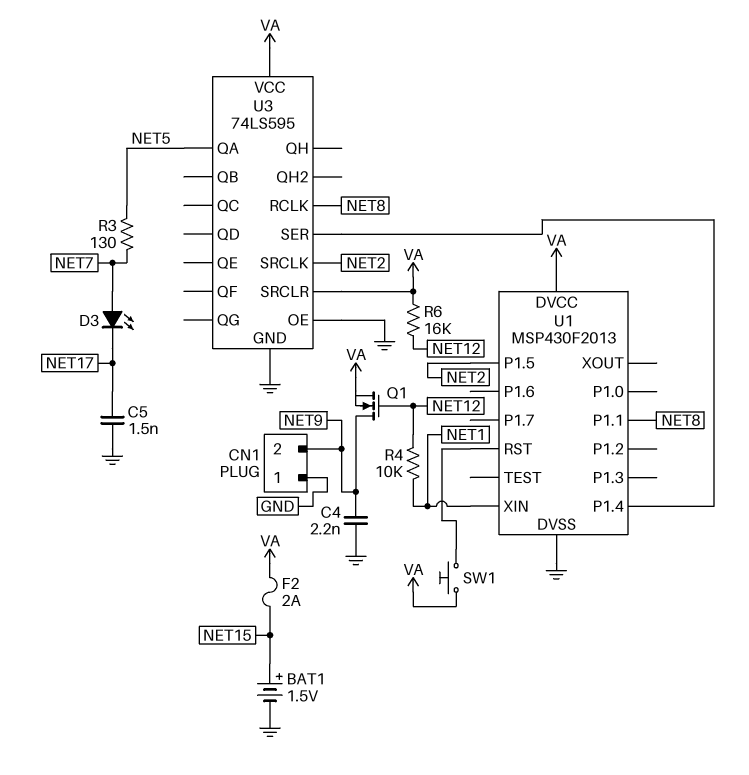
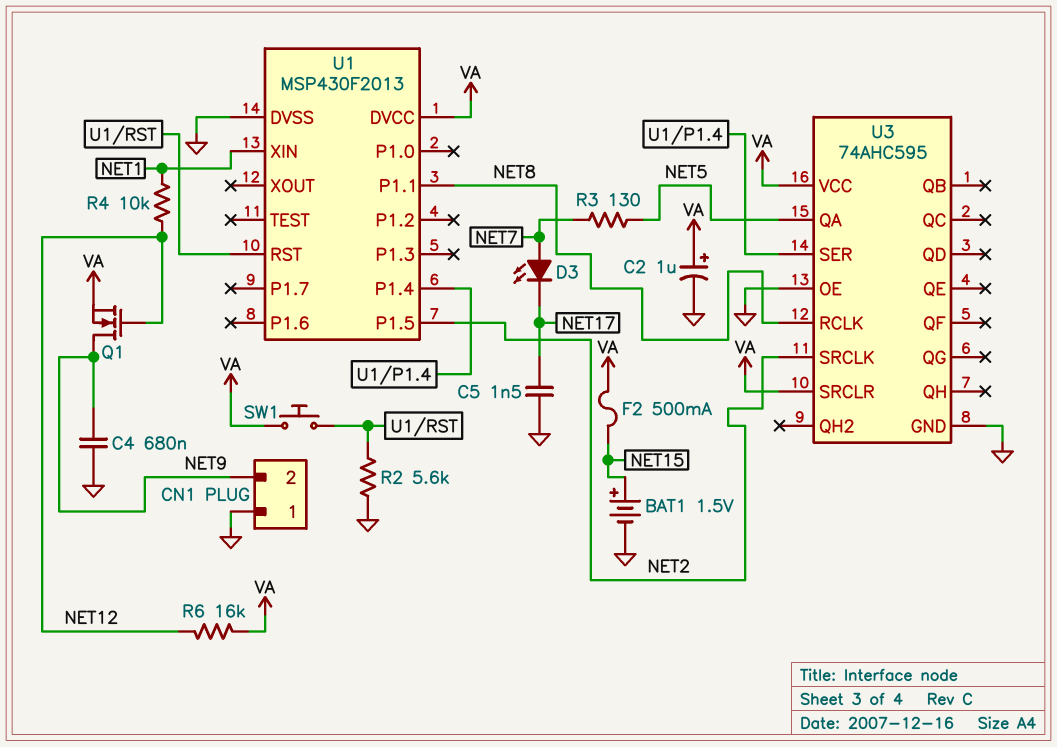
C2: none -> 1uF (plus VA, minus GND)
C4: 2.2nF (GND, NET9) -> 680nF (GND, NET9)
F2: 2A (NET15, VA) -> 500mA (NET15, VA)
R2: none -> 5.6k (GND, U1/RST)
U3: 74LS595 -> 74AHC595

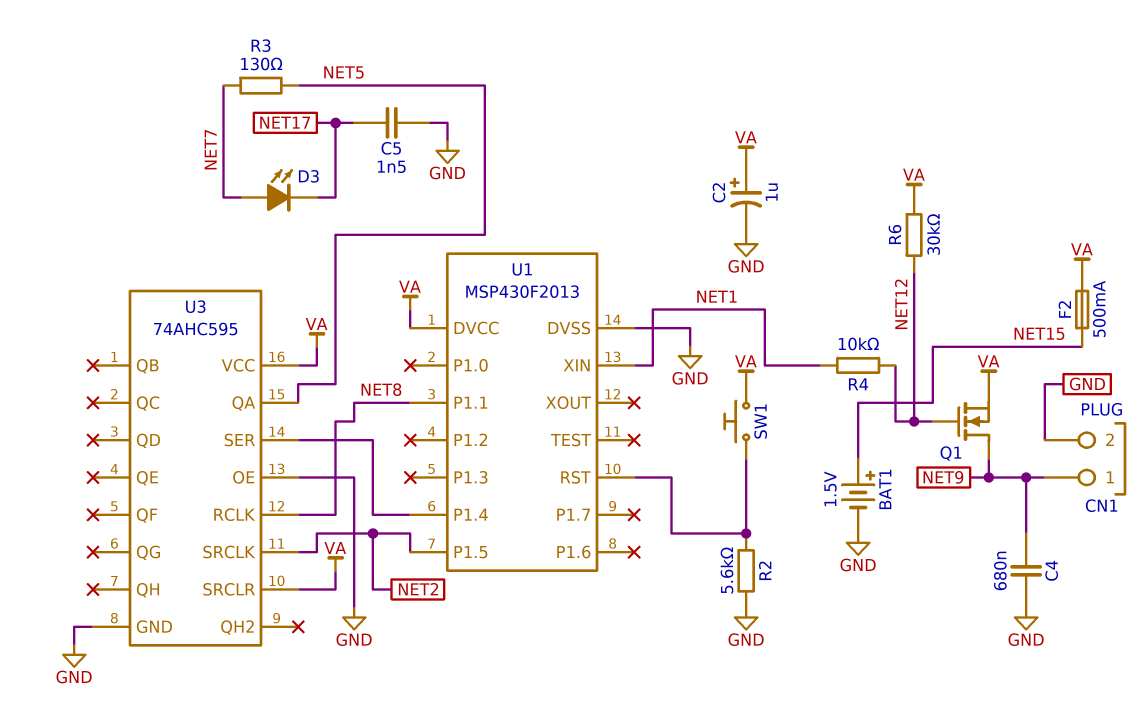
CN1 pin 1: GND -> NET9
CN1 pin 2: NET9 -> GND
R6: 16k (NET12, VA) -> 30k (NET12, VA)

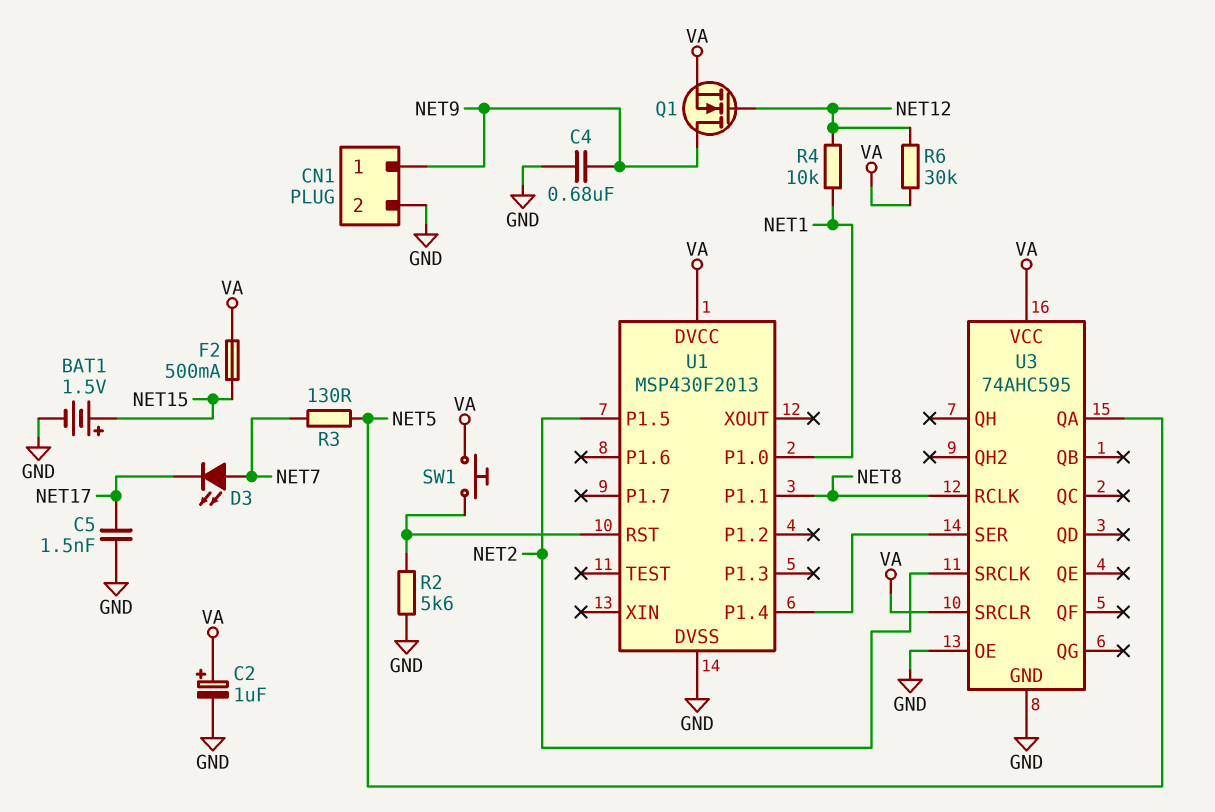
U1 pin P1.0: none -> NET1
U1 pin XIN: NET1 -> none

